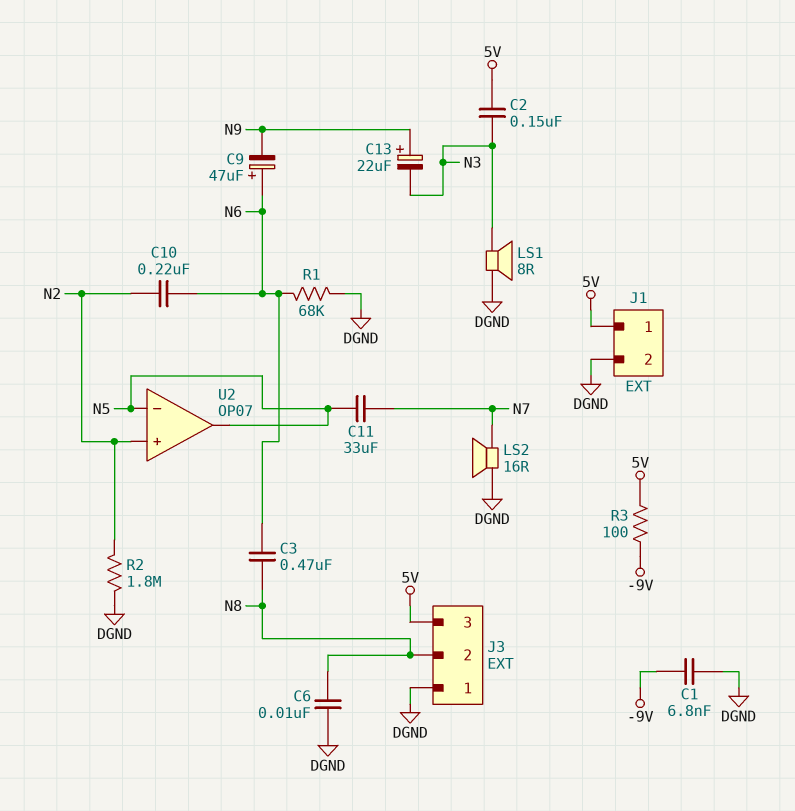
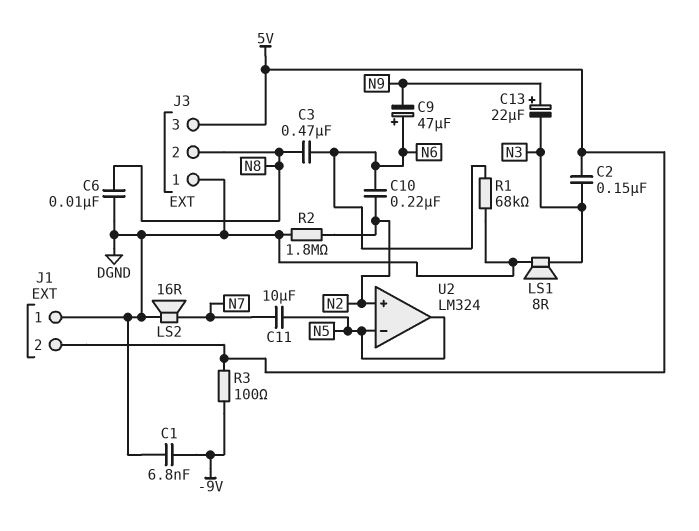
C11: 33uF (N5, N7) -> 10uF (N5, N7)
J1 pin 1: 5V -> DGND
J1 pin 2: DGND -> 5V
U2: OP07 -> LM324

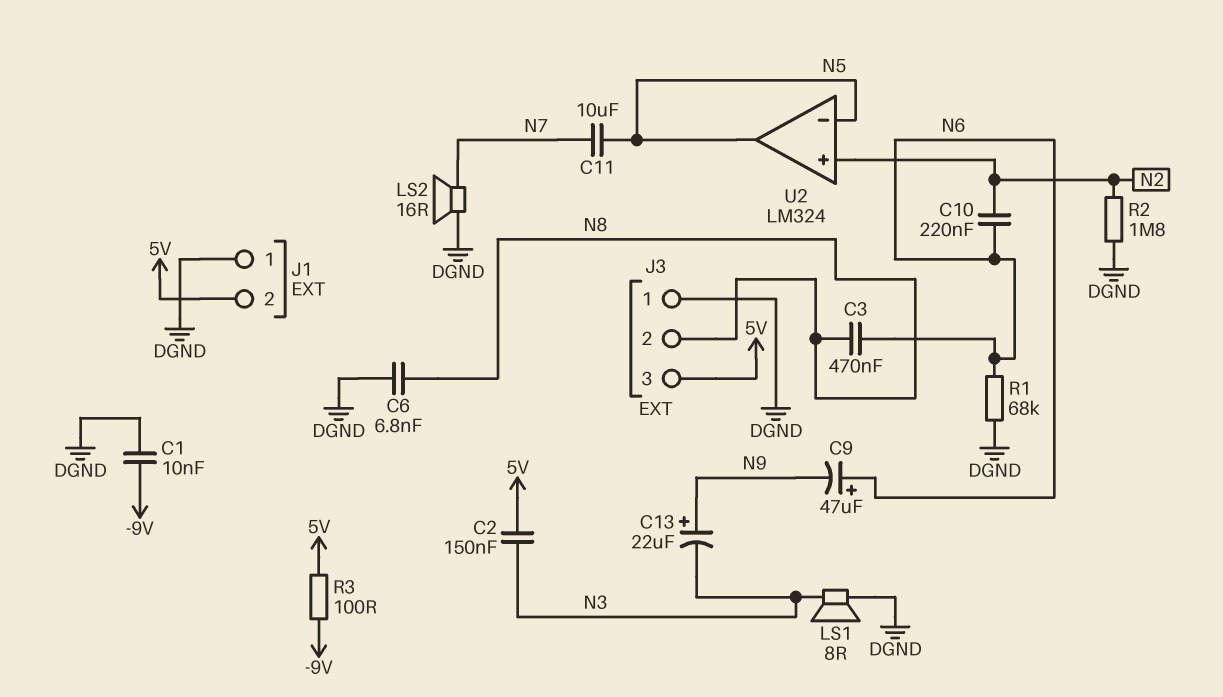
C1: 6.8nF (-9V, DGND) -> 10nF (-9V, DGND)
C6: 10nF (DGND, N8) -> 6.8nF (DGND, N8)

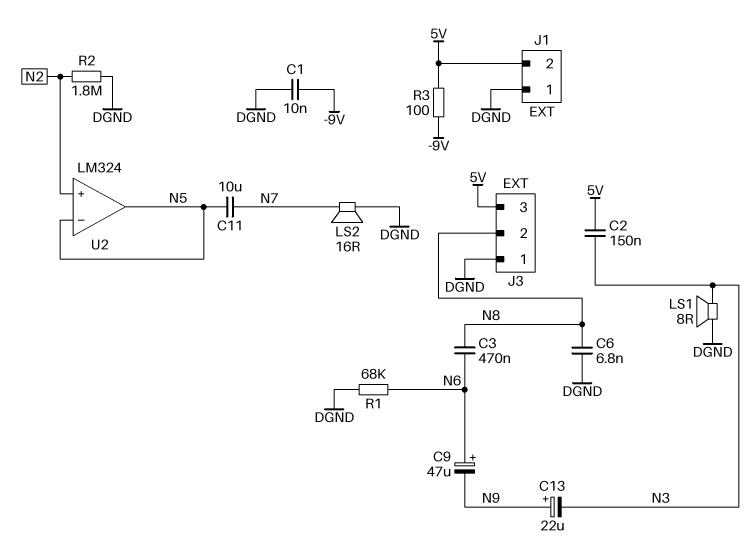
C10: 220nF (N2, N6) -> none

